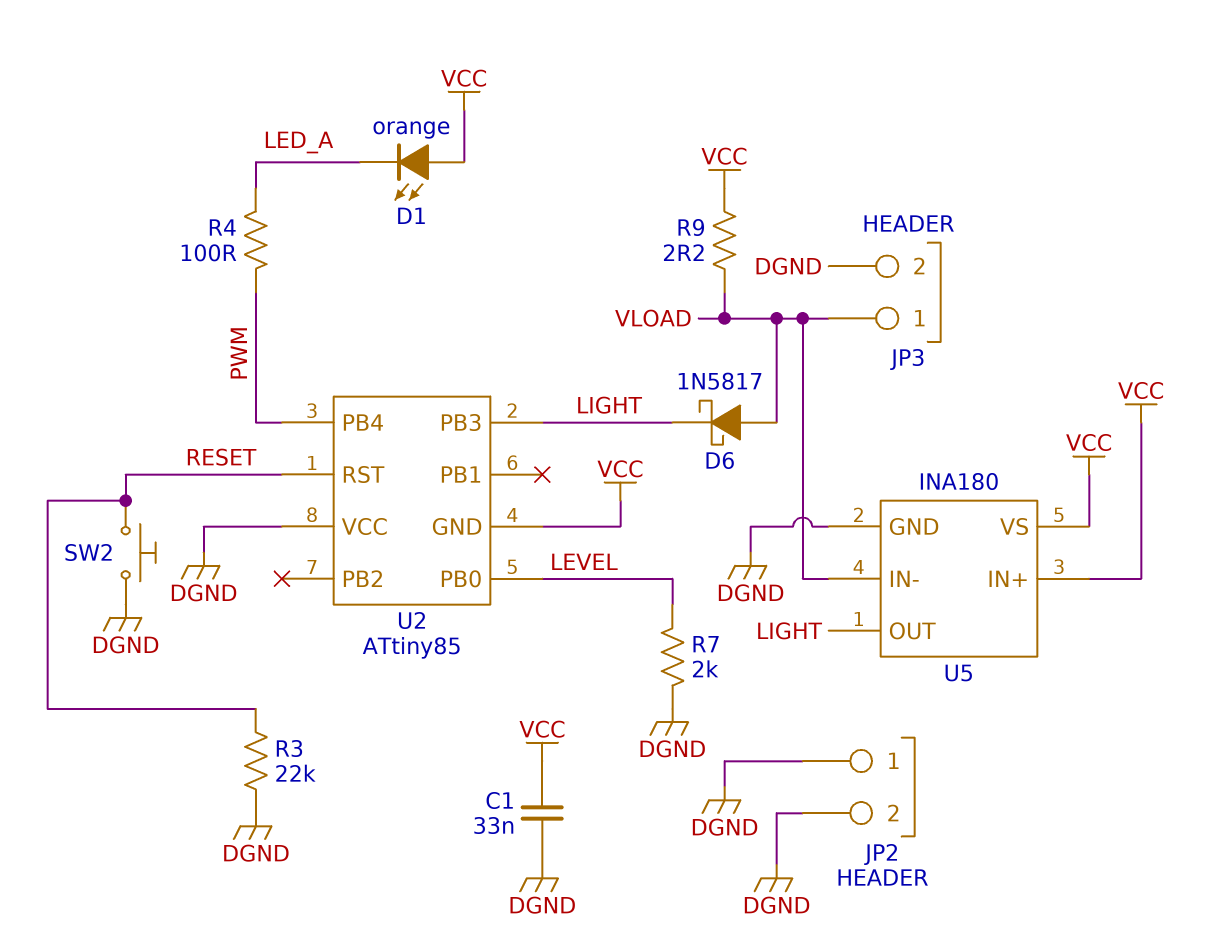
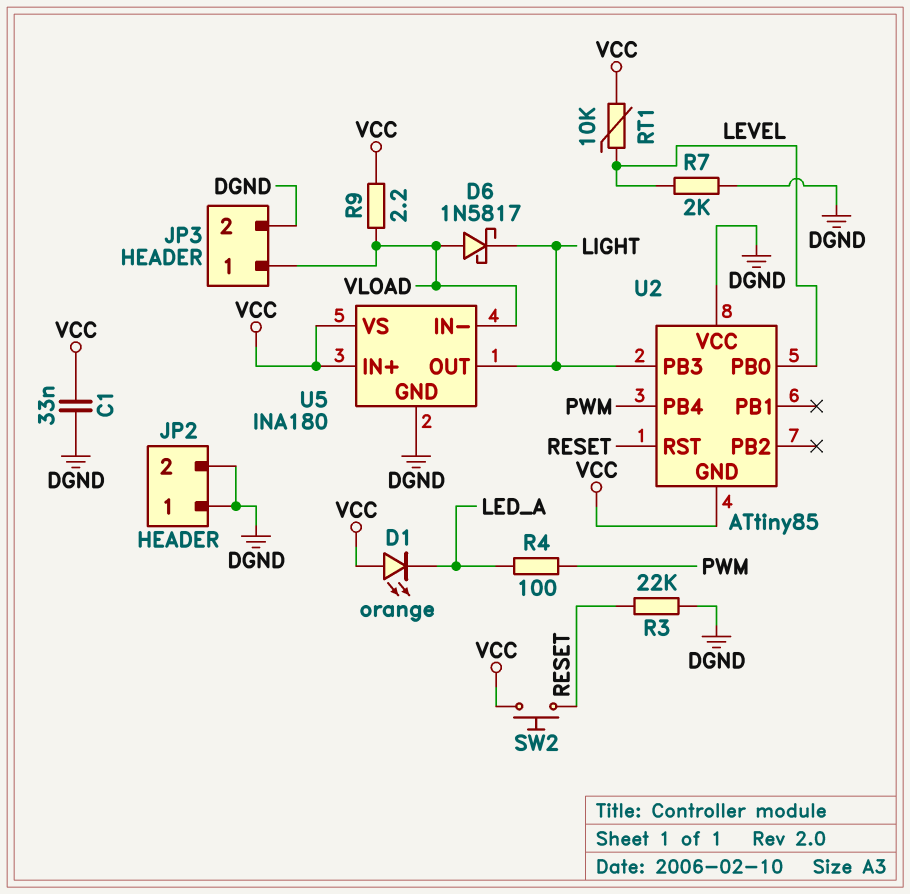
RT1: none -> 10k (LEVEL, VCC)
SW2: button (DGND, RESET) -> button (RESET, VCC)

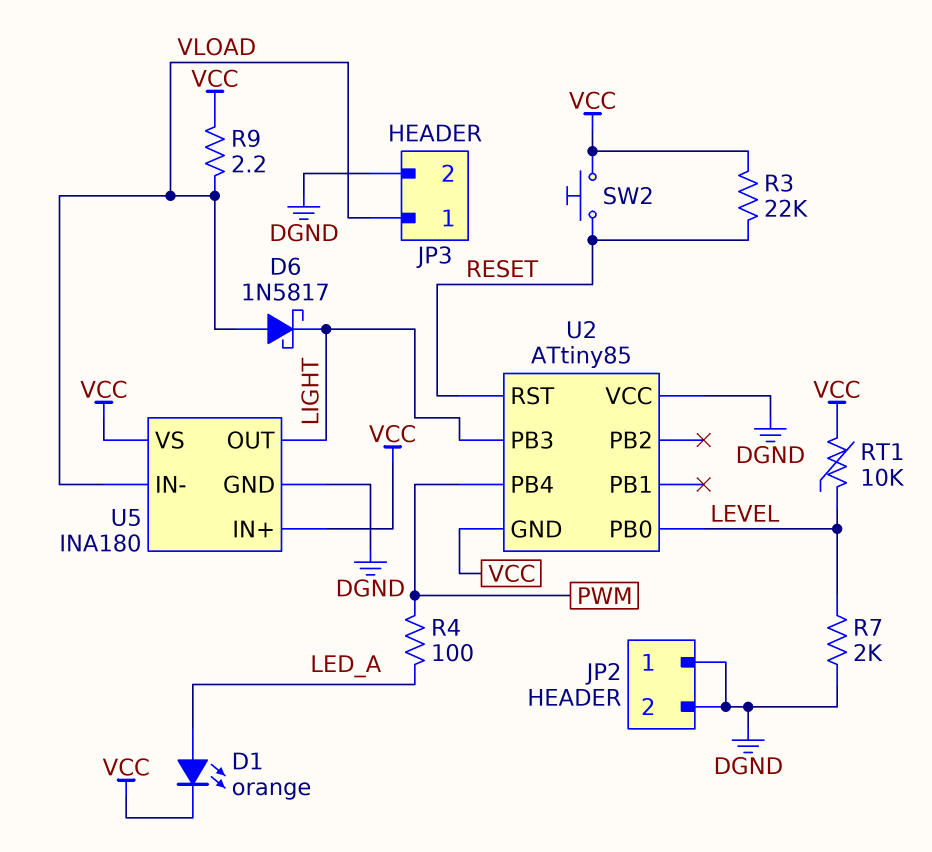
C1: 33nF (DGND, VCC) -> none
D1: LED orange (A VCC, K LED_A) -> LED orange (A LED_A, K VCC)
R3: 22k (DGND, RESET) -> 22k (RESET, VCC)

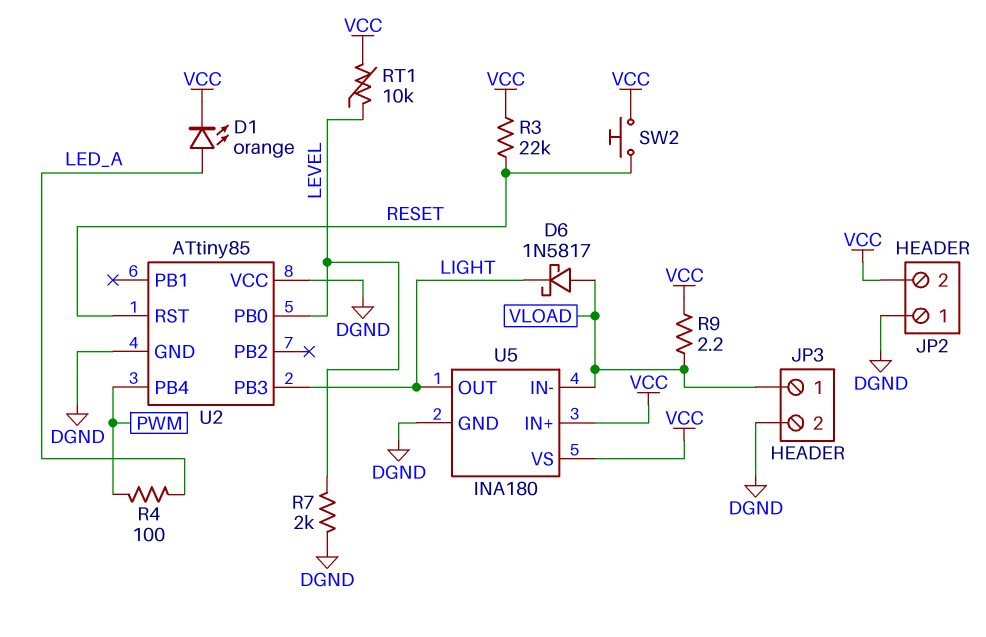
JP2 pin 2: DGND -> VCC
U2 pin GND: VCC -> DGND

